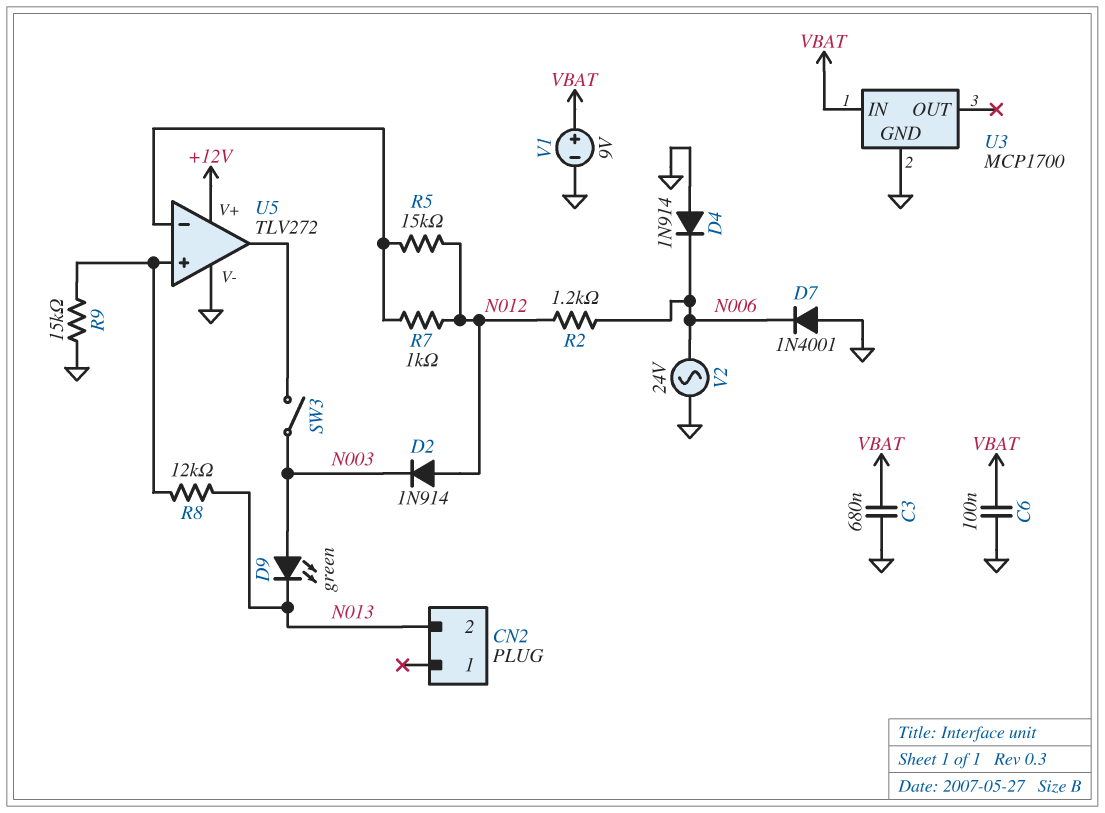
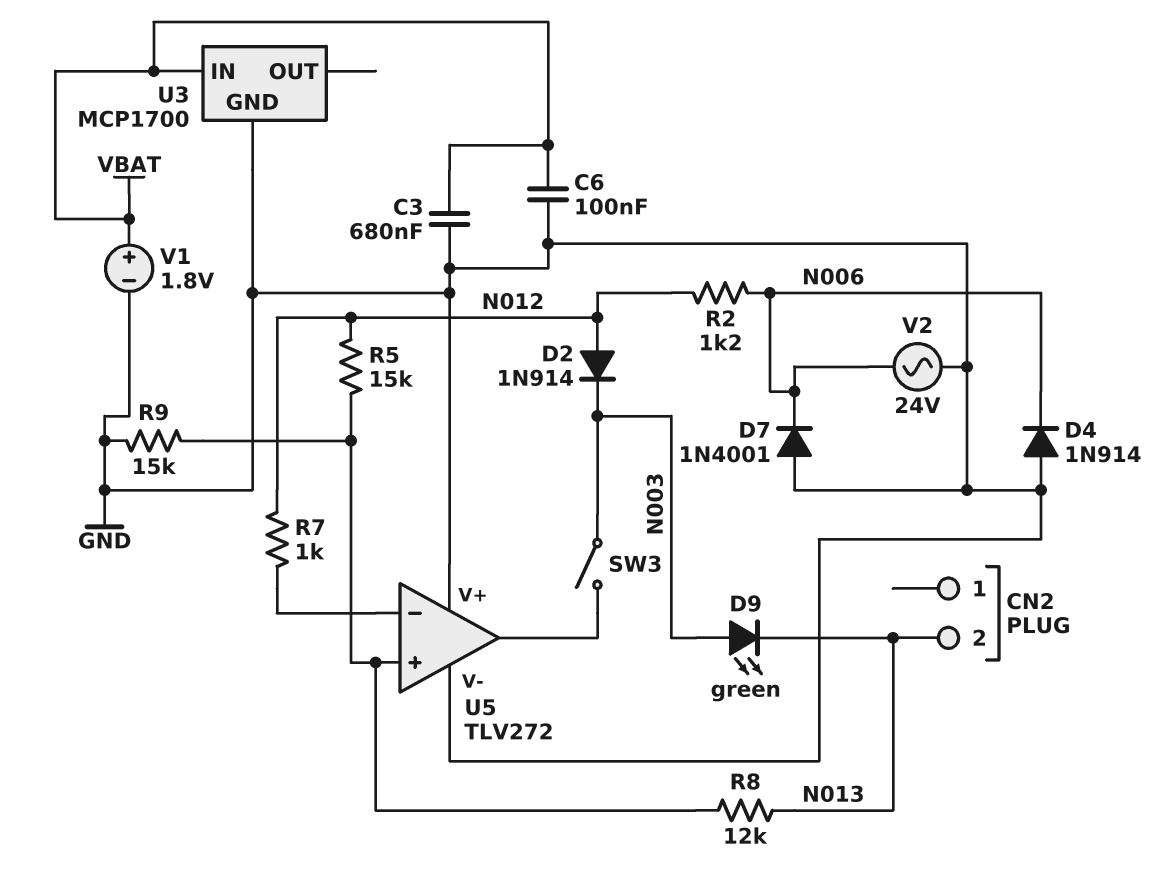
R5: 15k (N012, U5/in-) -> 15k (N012, U5/in+)
U5 pin V+: +12V -> GND
V1: 9V (plus VBAT, minus GND) -> 1.8V (plus VBAT, minus GND)

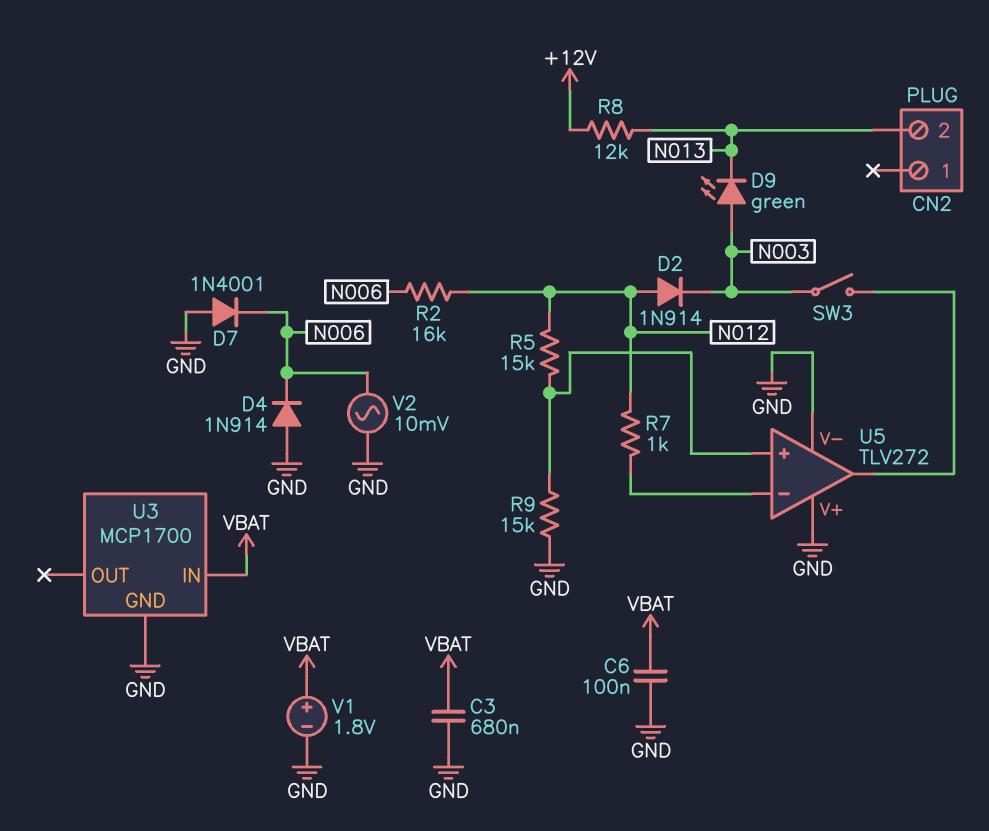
R2: 1.2k (N006, N012) -> 16k (N006, N012)
R8: 12k (N013, U5/in+) -> 12k (+12V, N013)
V2: AC 24V (GND, N006) -> AC 10mV (GND, N006)

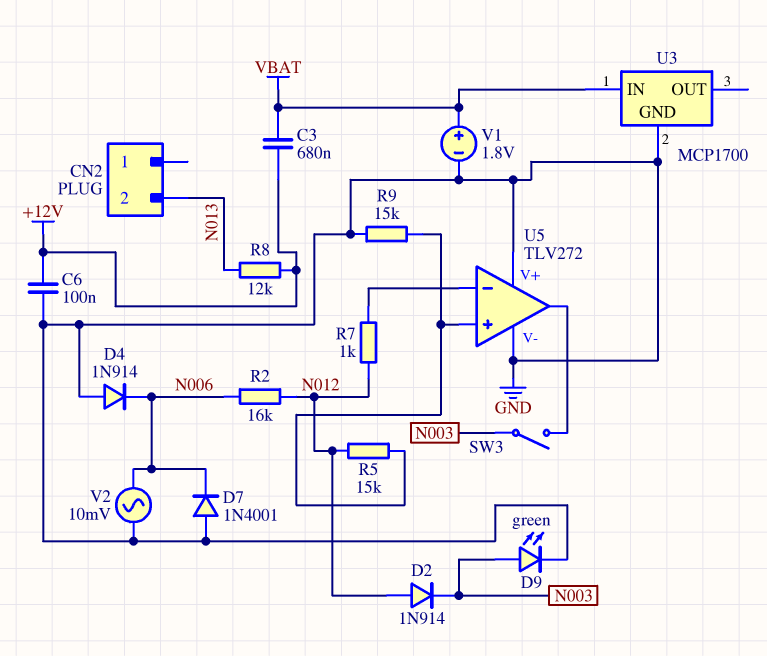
C3: 680nF (GND, VBAT) -> 680nF (+12V, VBAT)
C6: 100nF (GND, VBAT) -> 100nF (+12V, GND)
D9: LED green (A N003, K N013) -> LED green (A N003, K GND)

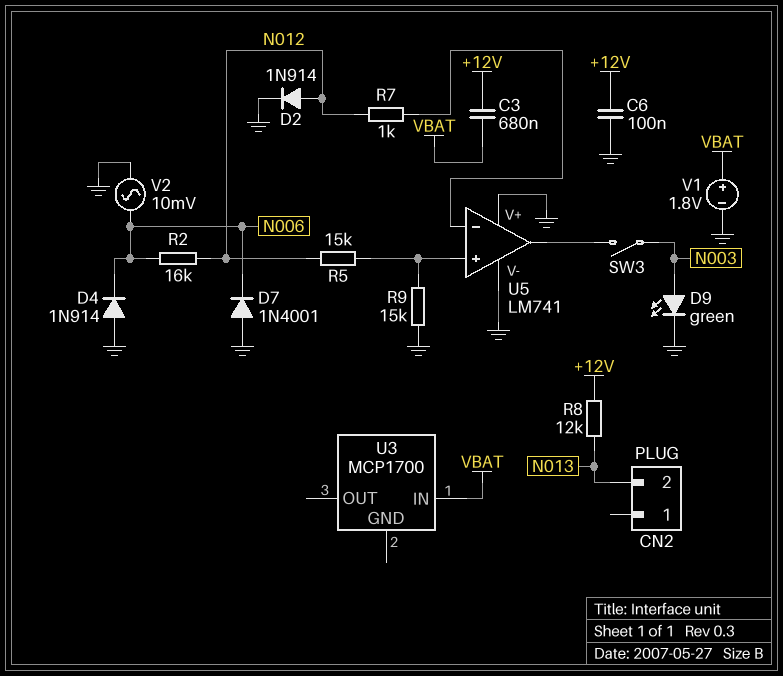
D2: diode 1N914 (A N012, K N003) -> diode 1N914 (A N012, K GND)
U3 pin GND: GND -> none
U5: TLV272 -> LM741

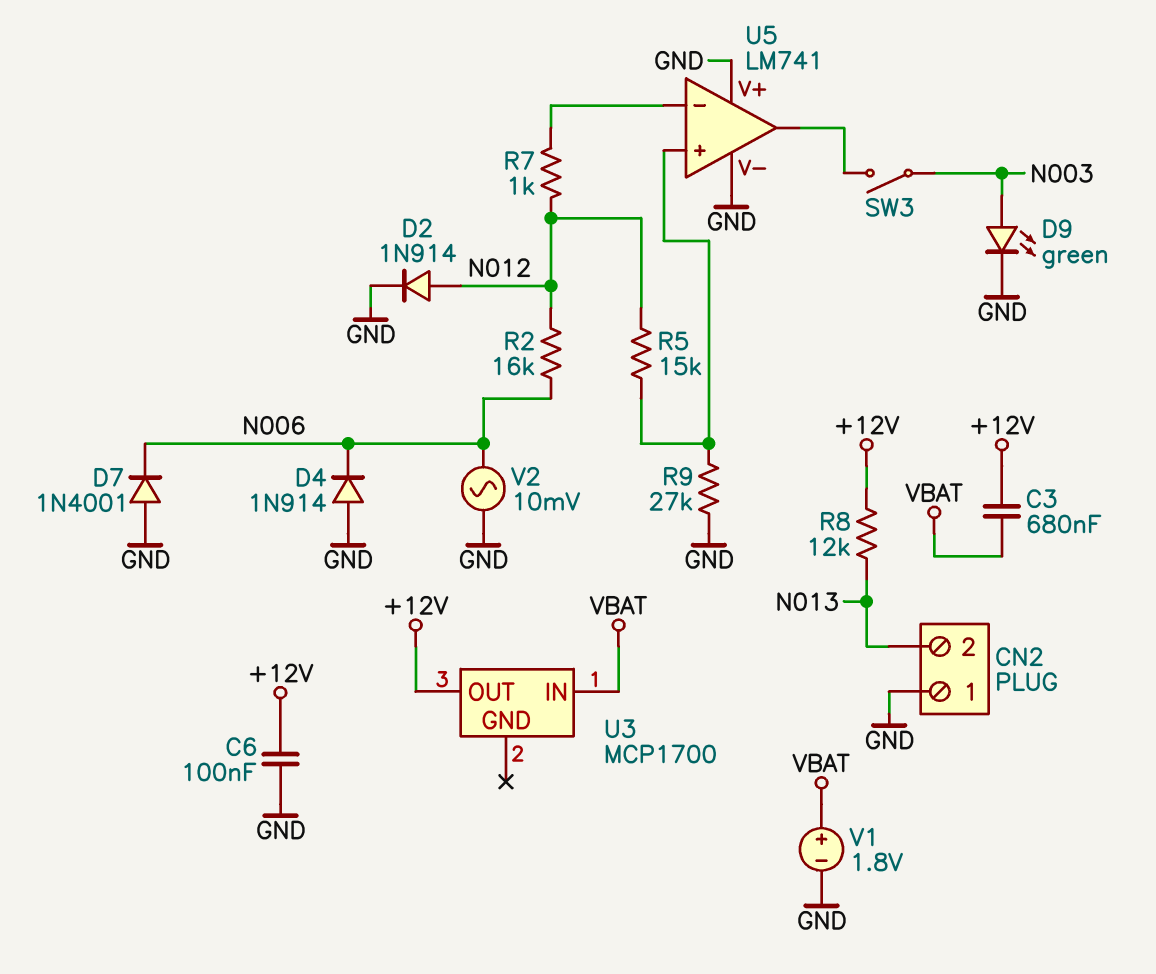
CN2 pin 1: none -> GND
R9: 15k (GND, U5/in+) -> 27k (GND, U5/in+)
U3 pin OUT: none -> +12V

